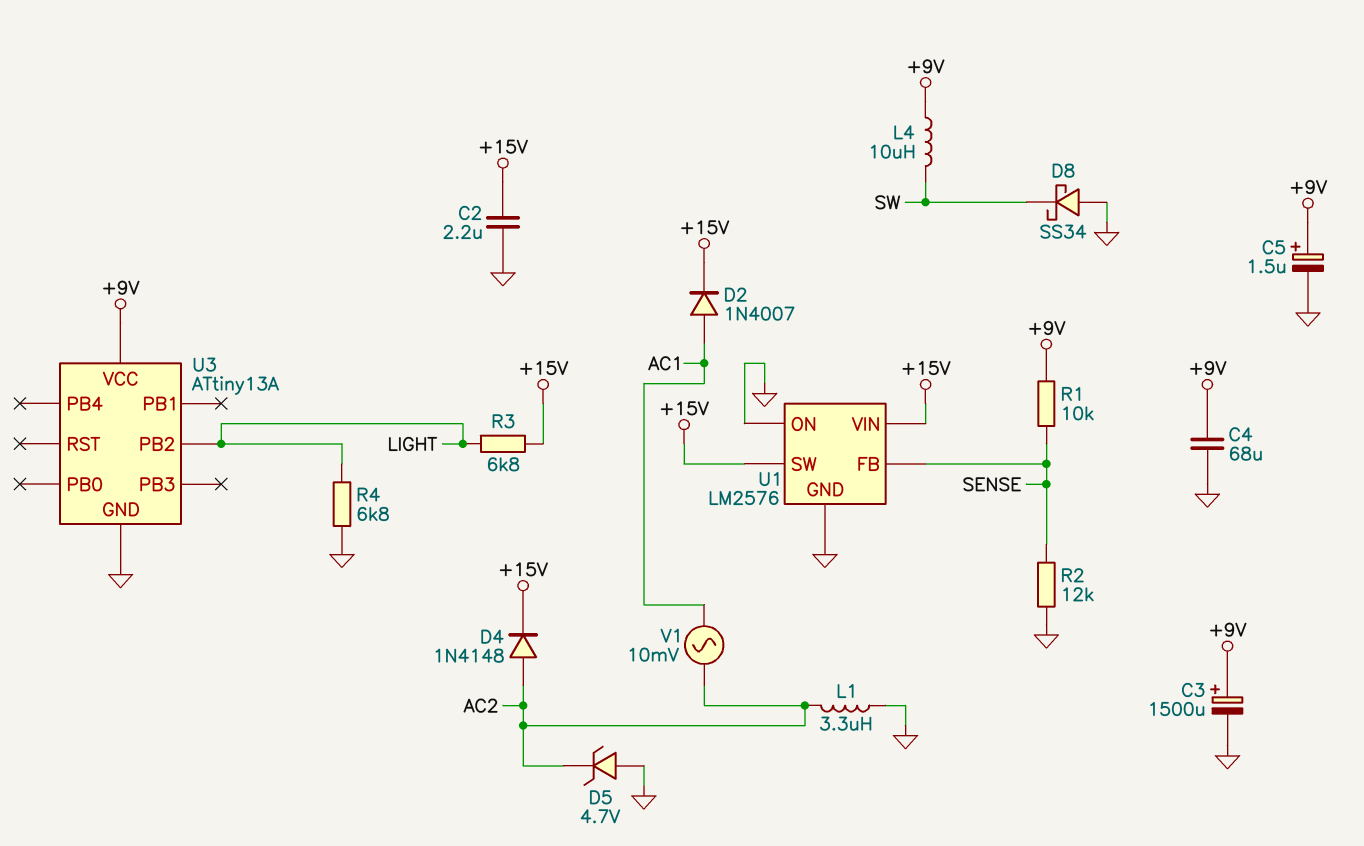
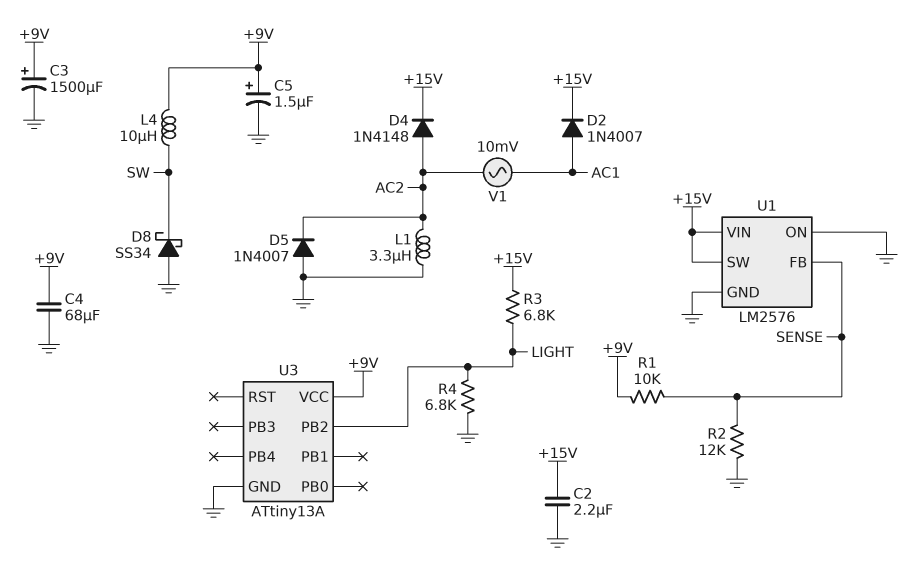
D5: zener 4.7V (A GND, K AC2) -> diode 1N4007 (A GND, K AC2)

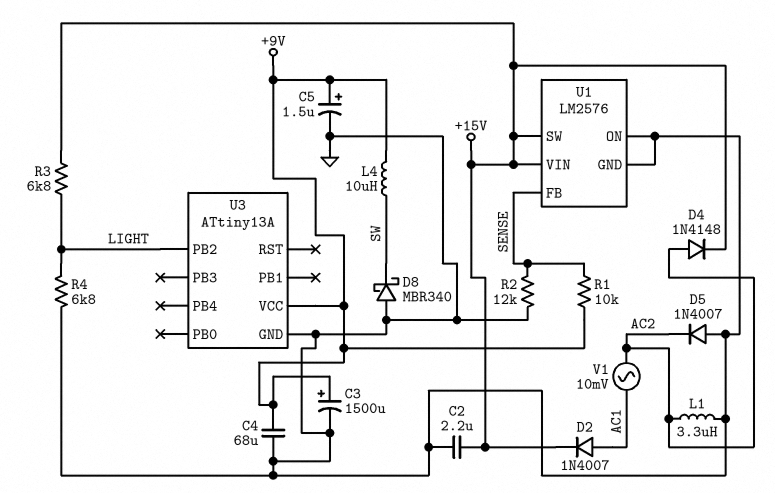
D8: schottky SS34 (A GND, K SW) -> schottky MBR340 (A GND, K SW)

